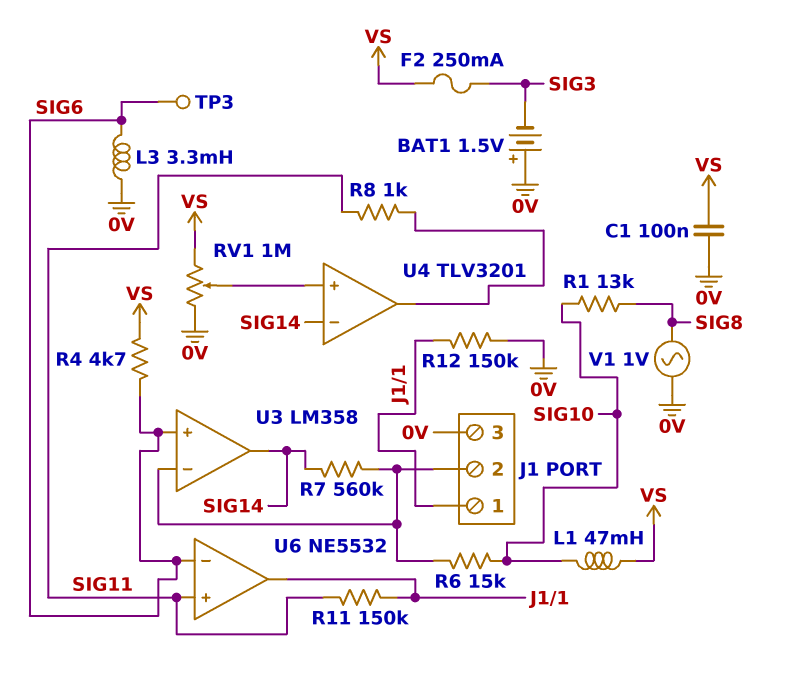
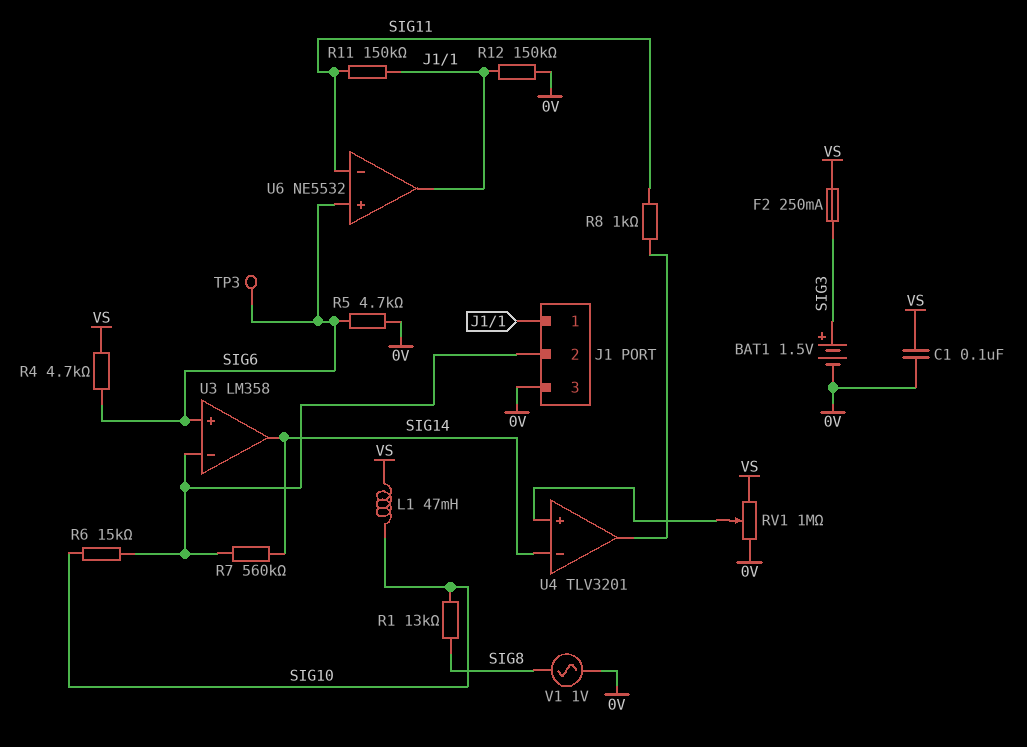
BAT1: 1.5V (plus 0V, minus SIG3) -> 1.5V (plus SIG3, minus 0V)
L3: 3.3mH (0V, SIG6) -> none
R5: none -> 4.7k (0V, SIG6)
U6 pin in+: SIG11 -> SIG6
U6 pin in-: SIG6 -> SIG11

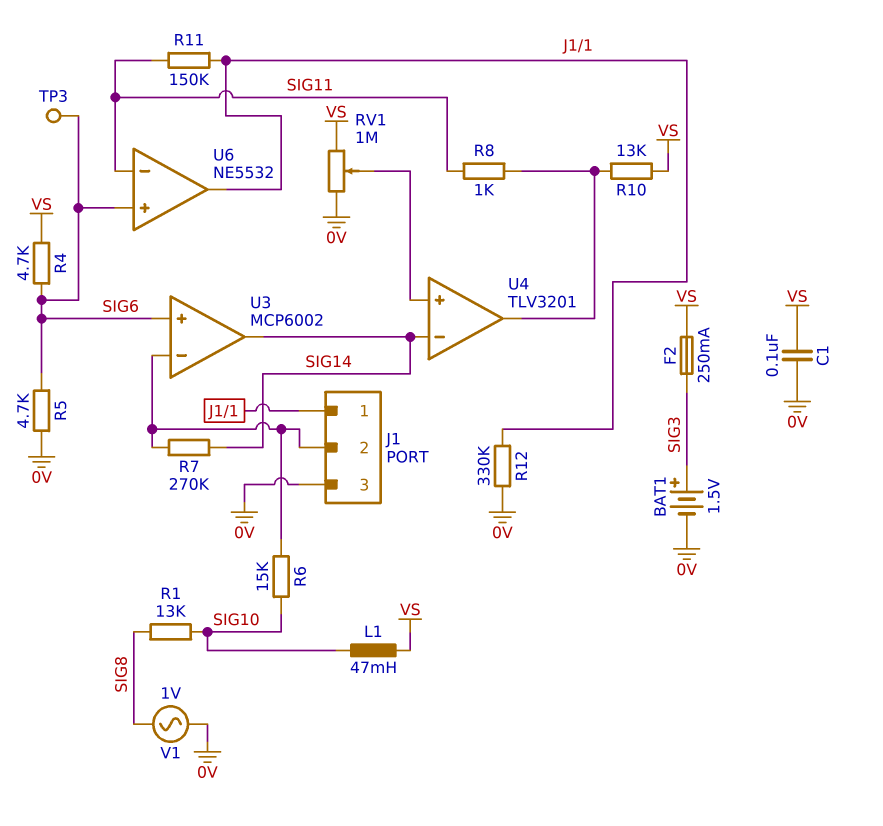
R7: 560k (J1/2, SIG14) -> 270k (J1/2, SIG14)
R10: none -> 13k (U4/out, VS)
R12: 150k (0V, J1/1) -> 330k (0V, J1/1)
U3: LM358 -> MCP6002

